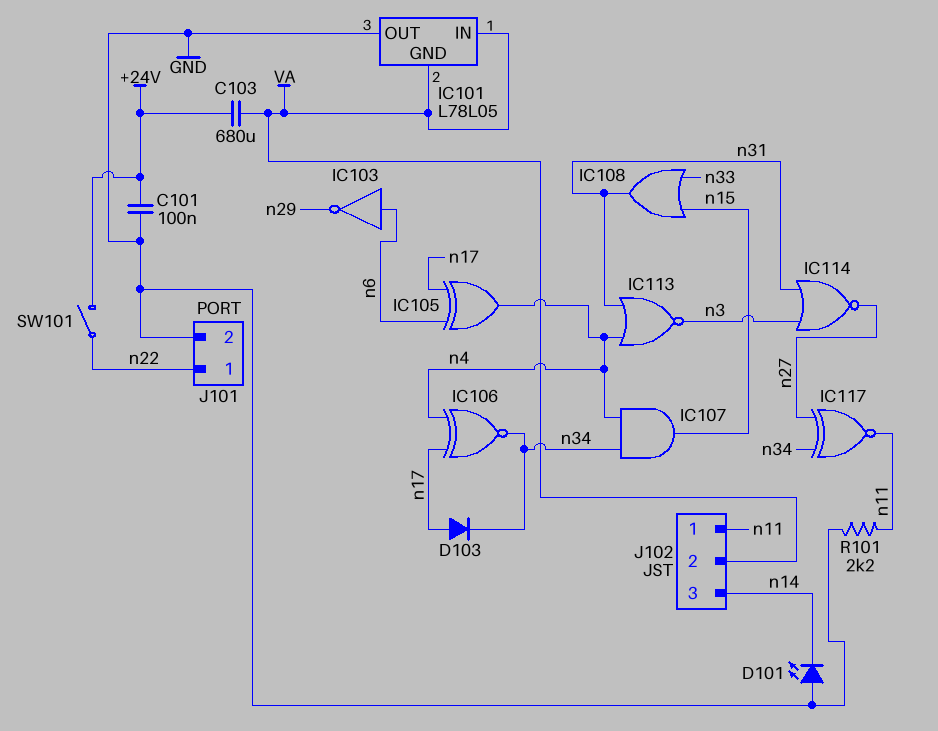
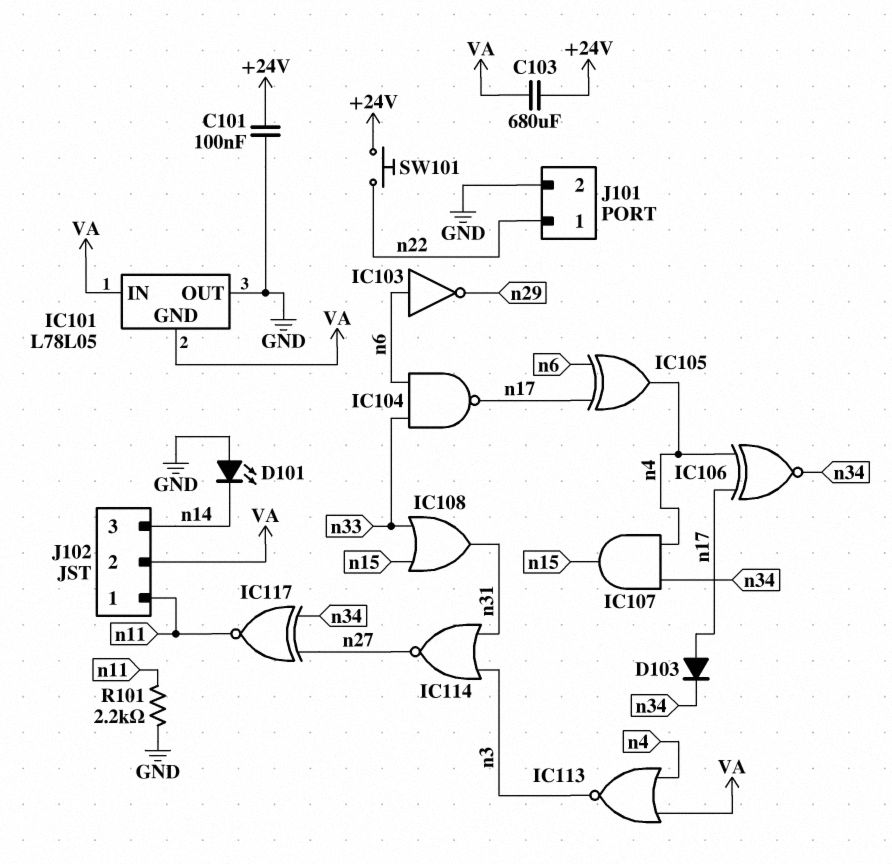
IC104: none -> NAND (in n6, in n33, out n17)
IC113: NOR (in n4, in n31, out n3) -> NOR (in VA, in n4, out n3)
SW101: switch (+24V, n22) -> button (+24V, n22)

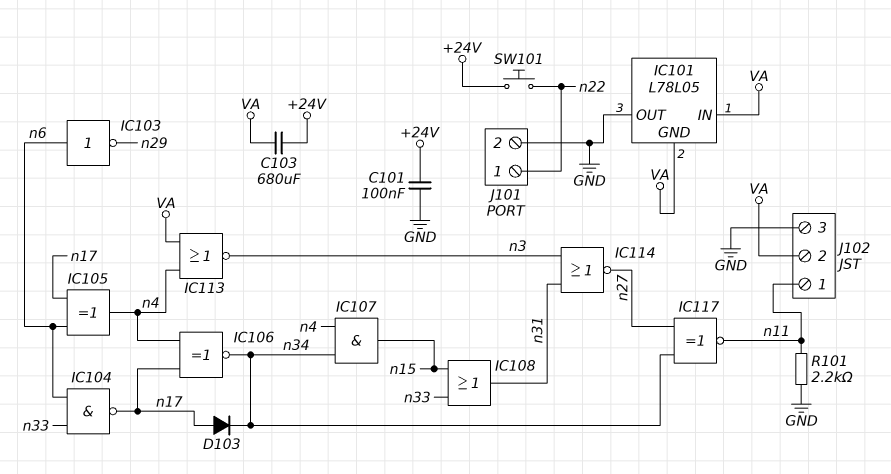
D101: LED (A GND, K n14) -> none
J102 pin 3: n14 -> GND

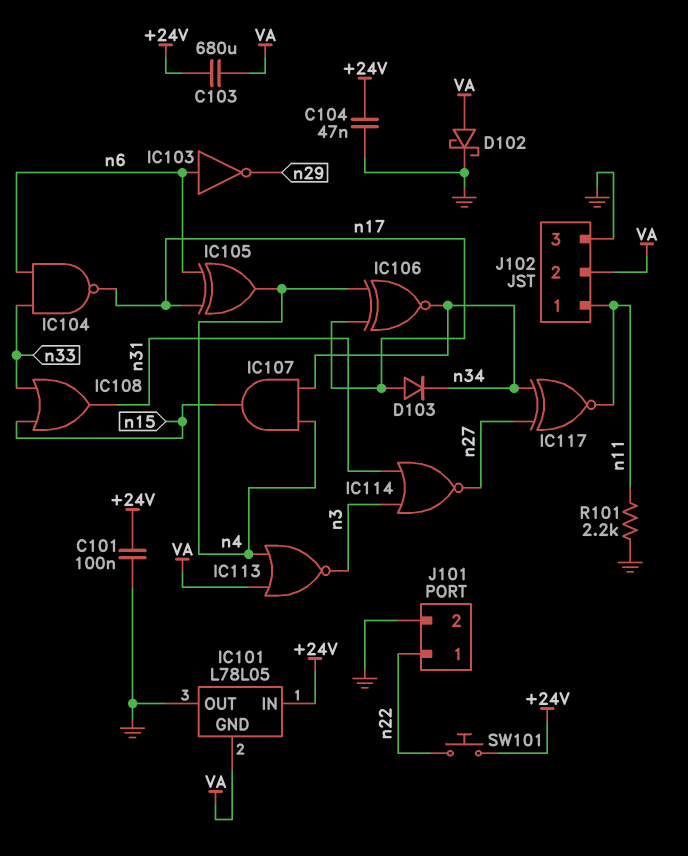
C104: none -> 47nF (+24V, GND)
D102: none -> schottky (A VA, K GND)
IC101 pin IN: VA -> +24V

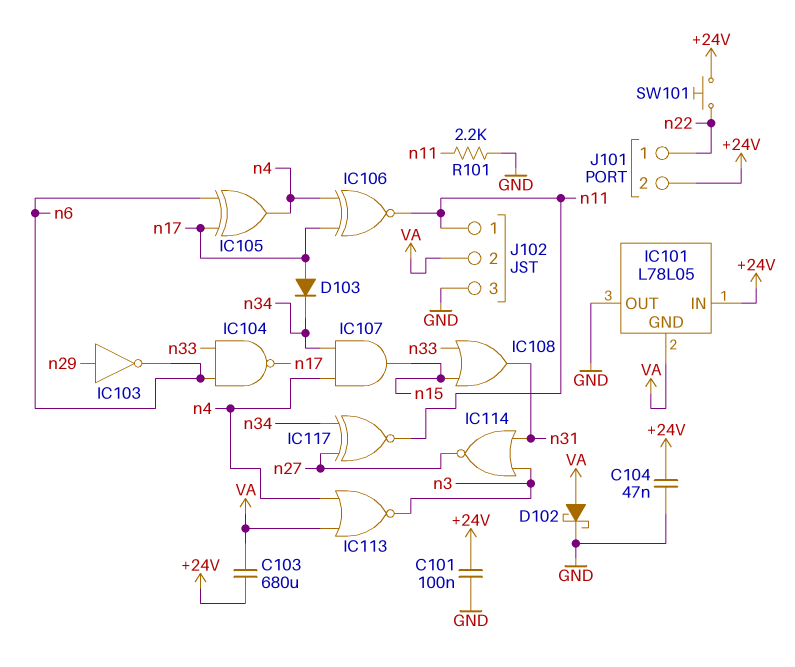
IC103: NOT (in n6, out n29) -> NOT (in n29, out n6)
IC106: XNOR (in n4, in n17, out n34) -> XNOR (in n4, in n17, out n11)
J101 pin 2: GND -> +24V

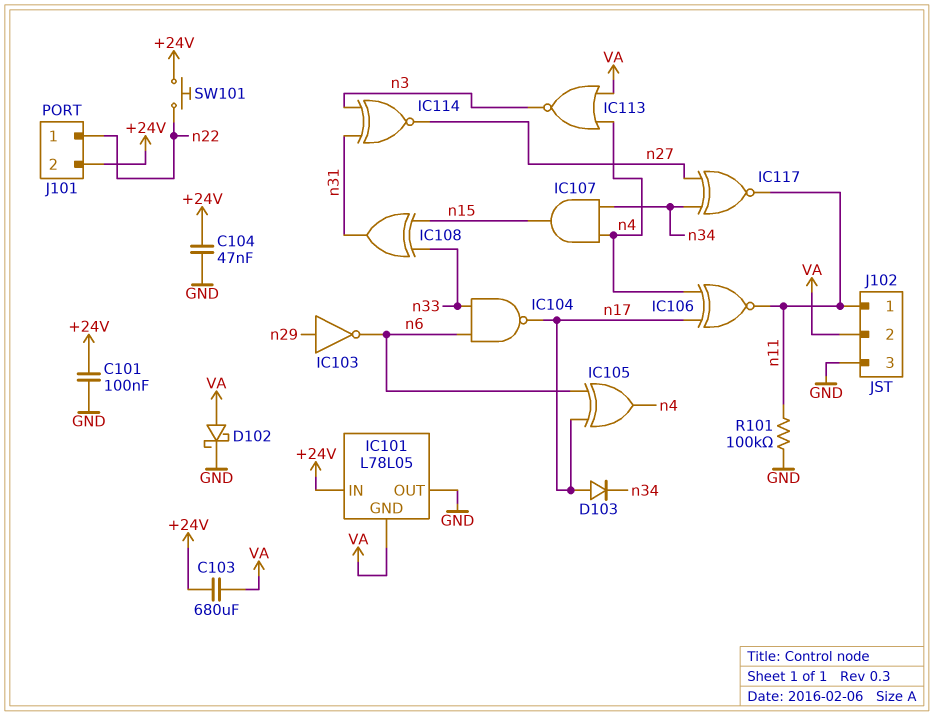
IC108: OR (in n15, in n33, out n31) -> XOR (in n15, in n33, out n31)
IC114: NOR (in n3, in n31, out n27) -> XNOR (in n3, in n31, out n27)
R101: 2.2k (GND, n11) -> 100k (GND, n11)

